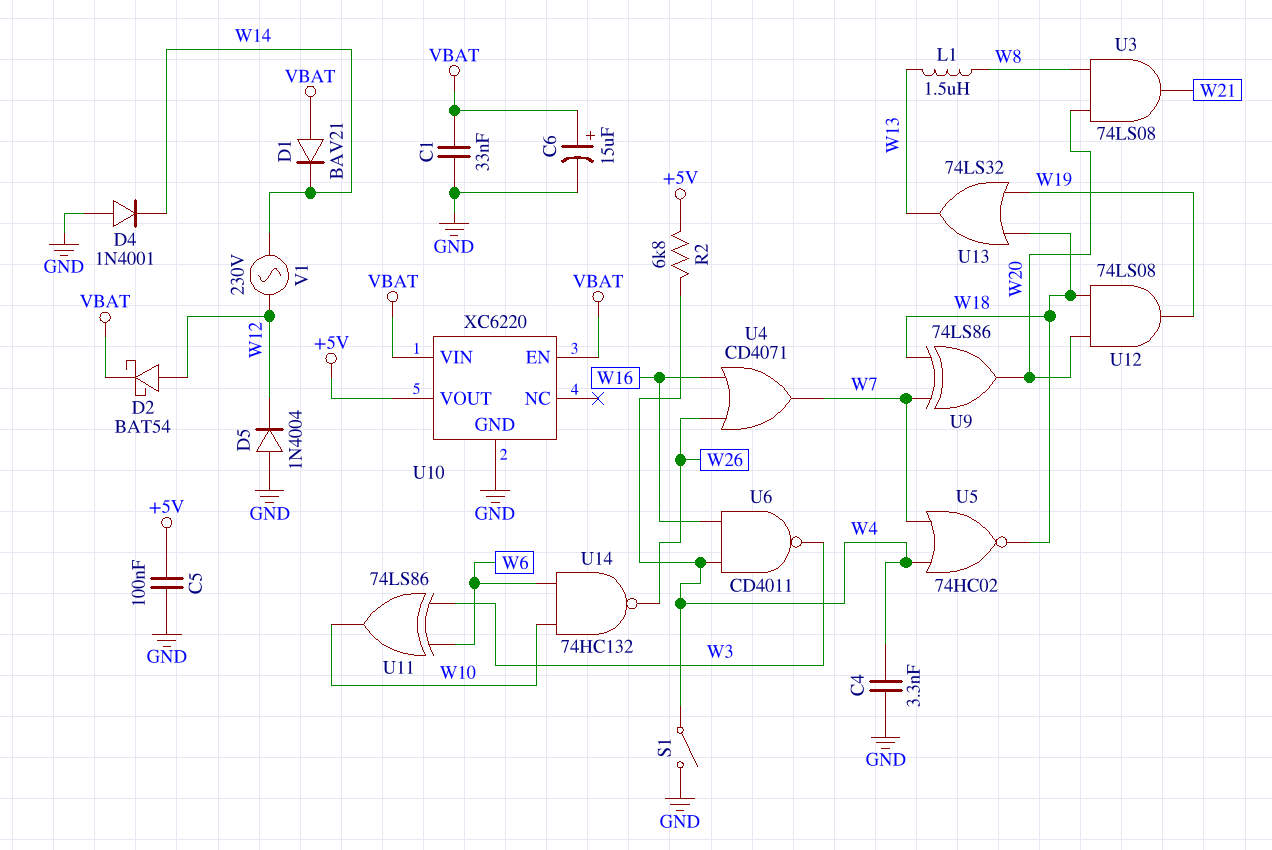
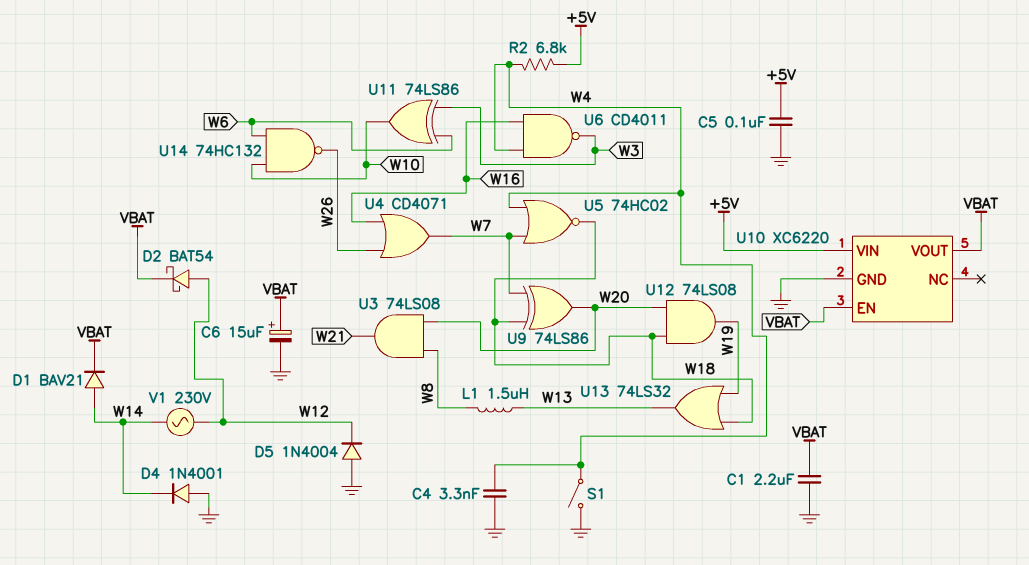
C1: 33nF (GND, VBAT) -> 2.2uF (GND, VBAT)
D1: diode BAV21 (A VBAT, K W14) -> diode BAV21 (A W14, K VBAT)
U10 pin VIN: VBAT -> +5V
U10 pin VOUT: +5V -> VBAT

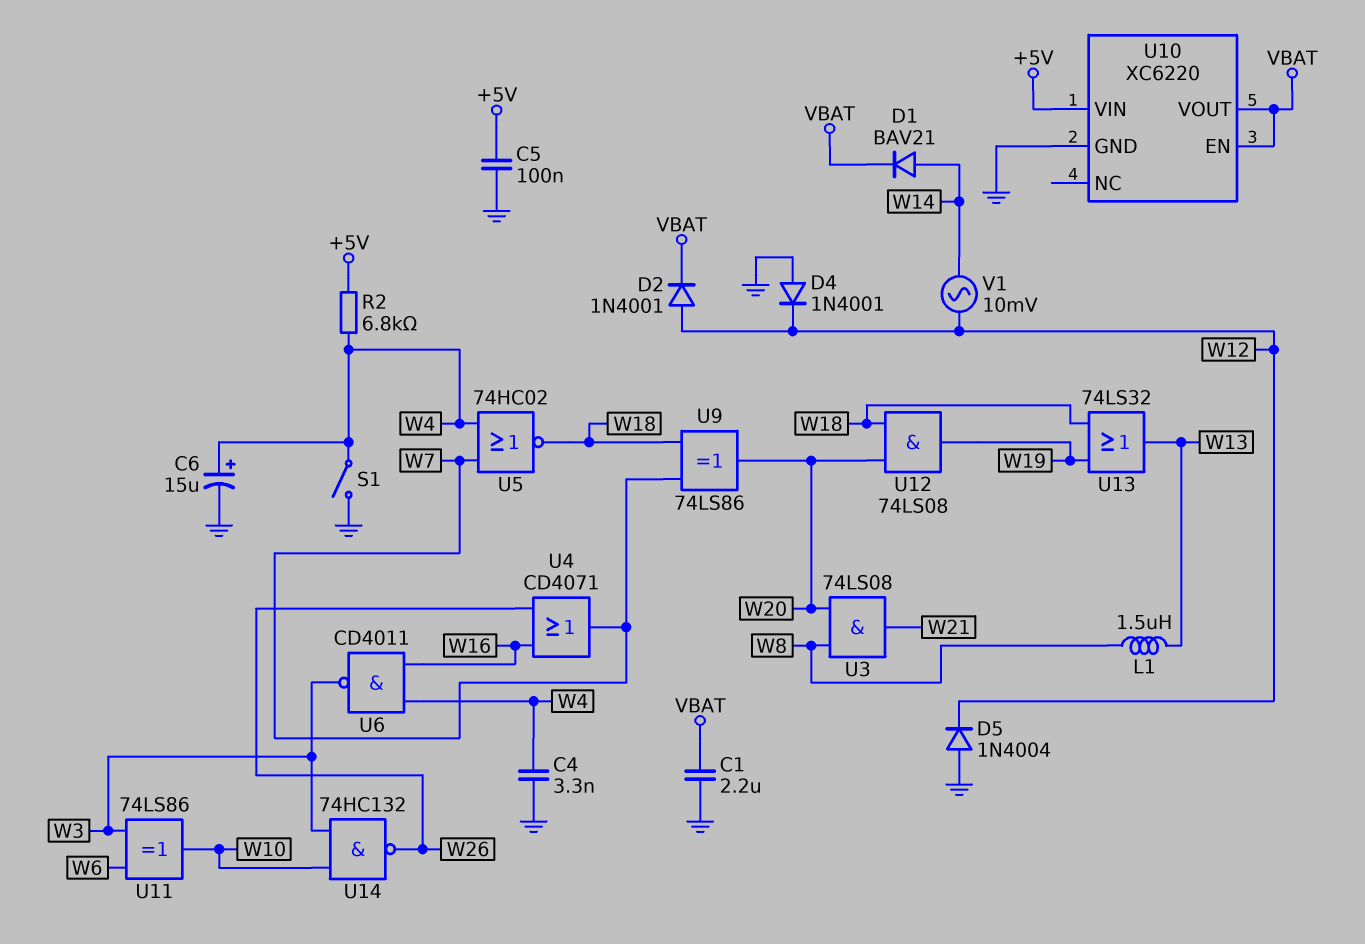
C6: 15uF (plus VBAT, minus GND) -> 15uF (plus W4, minus GND)
D2: schottky BAT54 (A W12, K VBAT) -> diode 1N4001 (A W12, K VBAT)
D4: diode 1N4001 (A GND, K W14) -> diode 1N4001 (A GND, K W12)
U14: NAND 74HC132 (in W6, in W10, out W26) -> NAND 74HC132 (in W3, in W10, out W26)
V1: AC 230V (W12, W14) -> AC 10mV (W12, W14)

